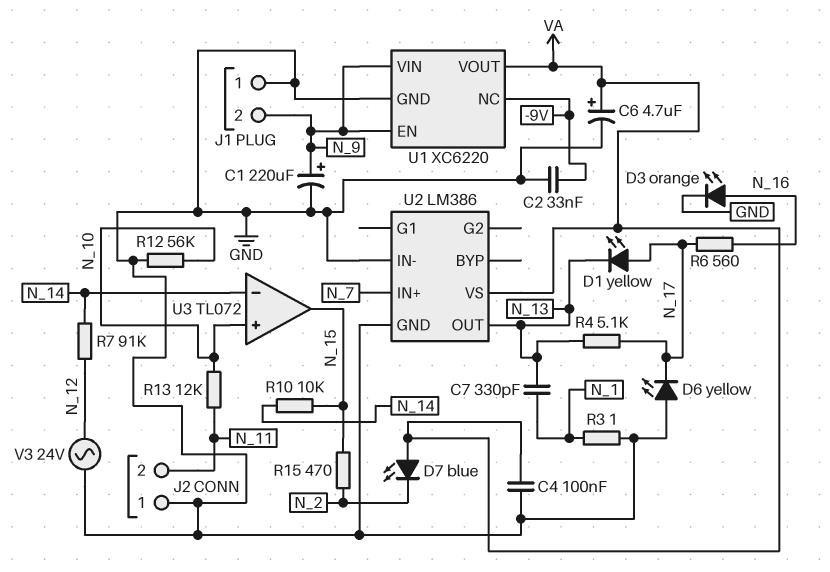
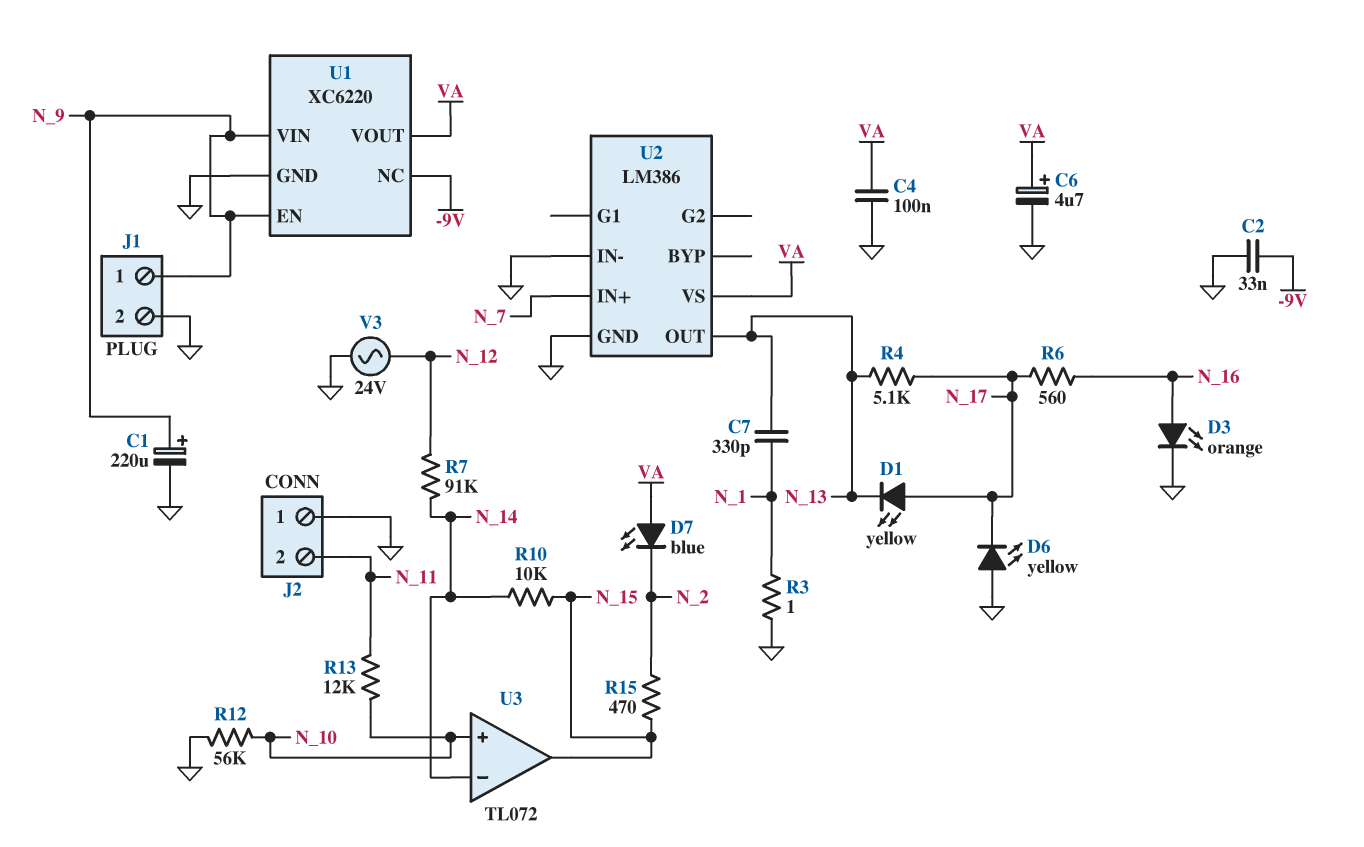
J1 pin 1: GND -> N_9
J1 pin 2: N_9 -> GND

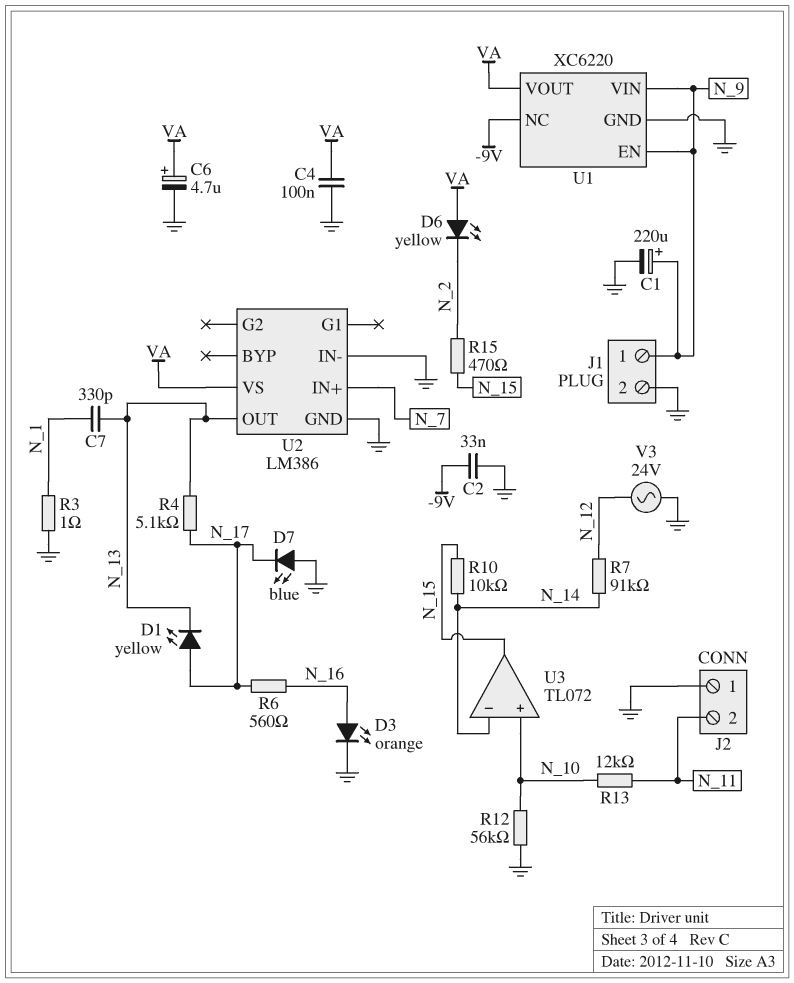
D6: LED yellow (A GND, K N_17) -> LED yellow (A VA, K N_2)
D7: LED blue (A VA, K N_2) -> LED blue (A GND, K N_17)

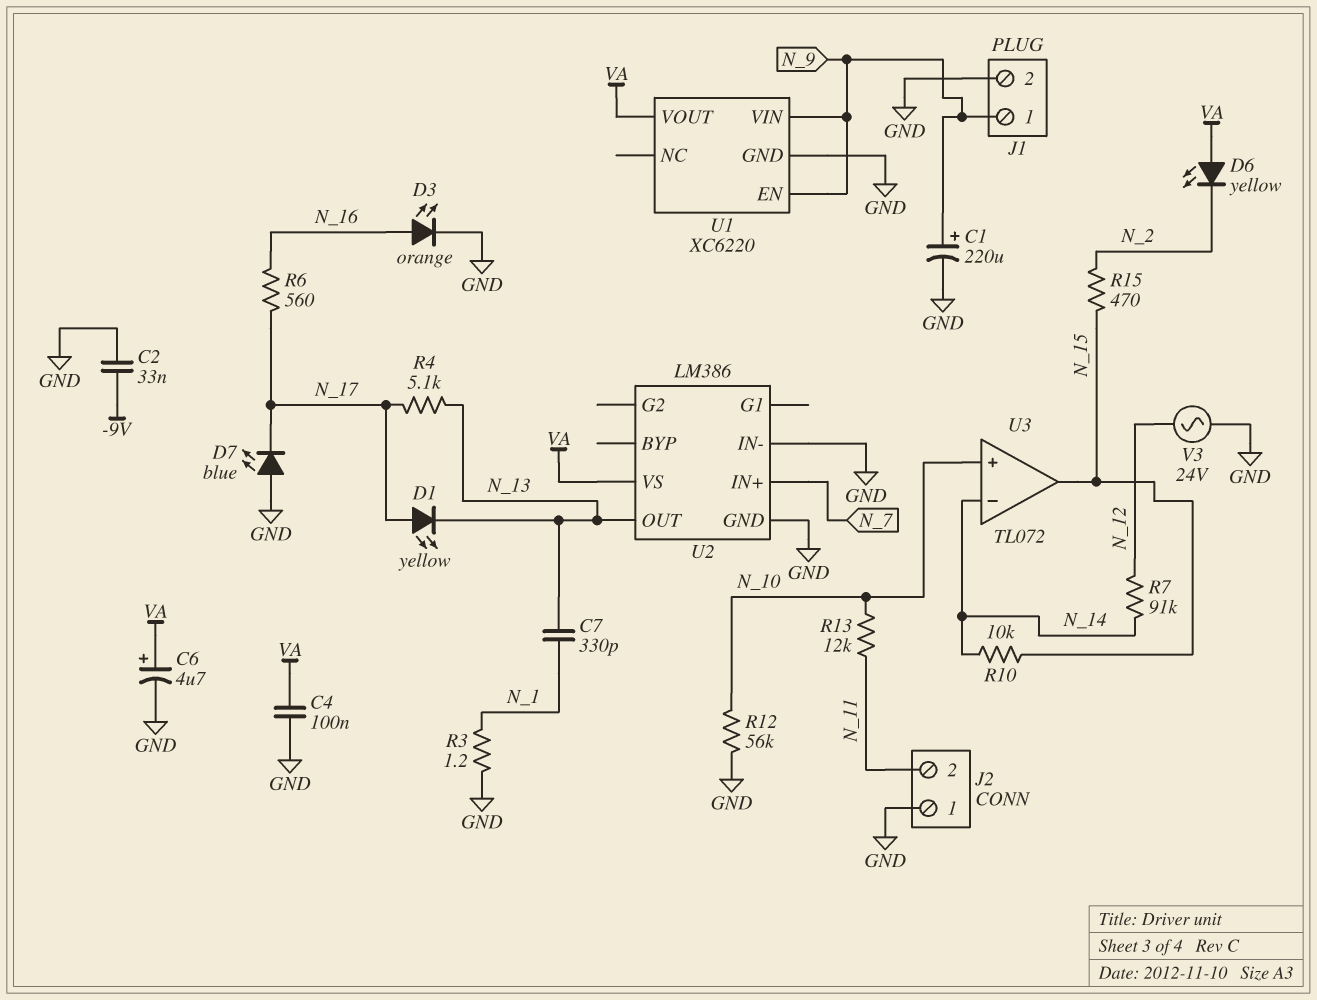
R3: 1 (GND, N_1) -> 1.2 (GND, N_1)
U1 pin NC: -9V -> none

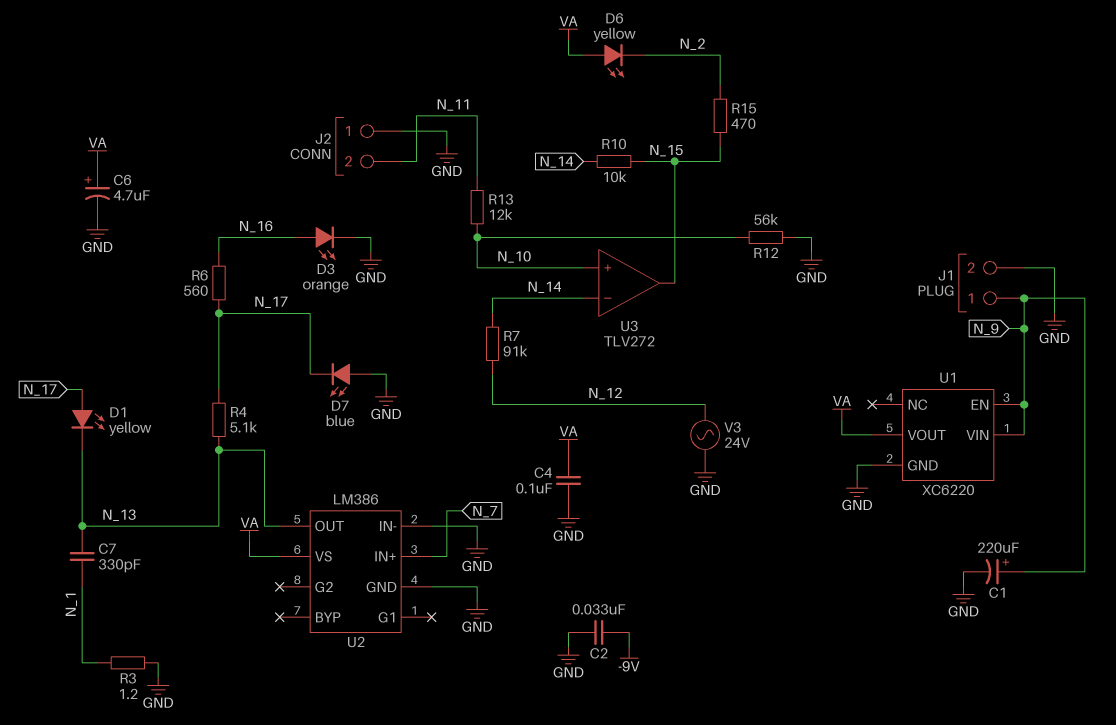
U3: TL072 -> TLV272

